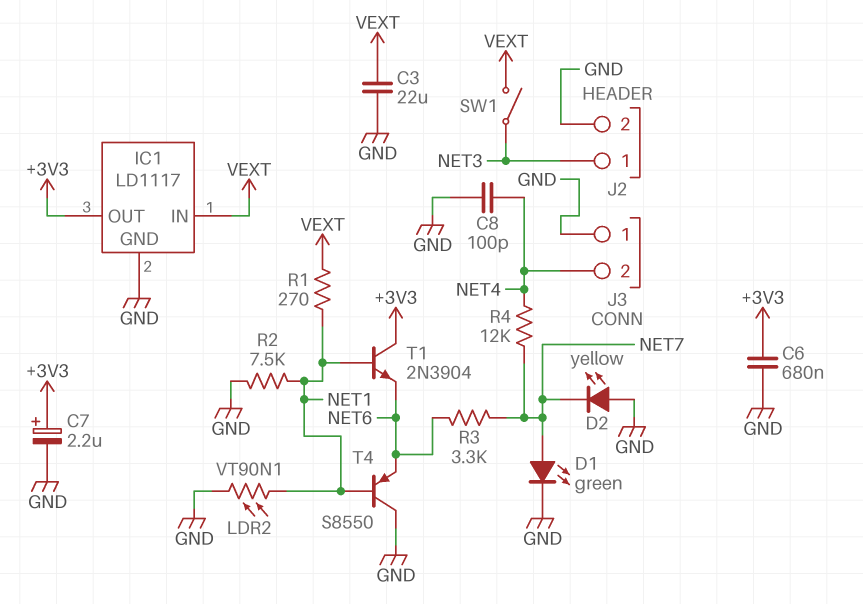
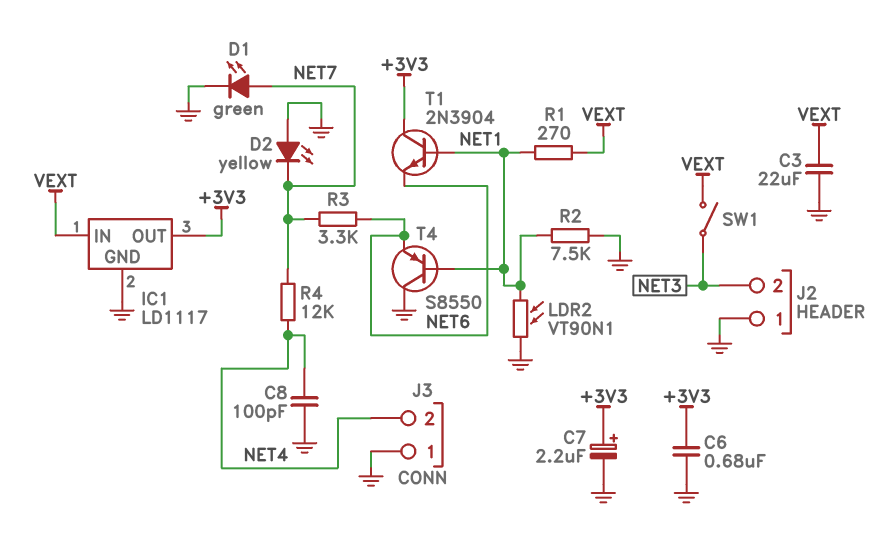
J2 pin 1: NET3 -> GND
J2 pin 2: GND -> NET3

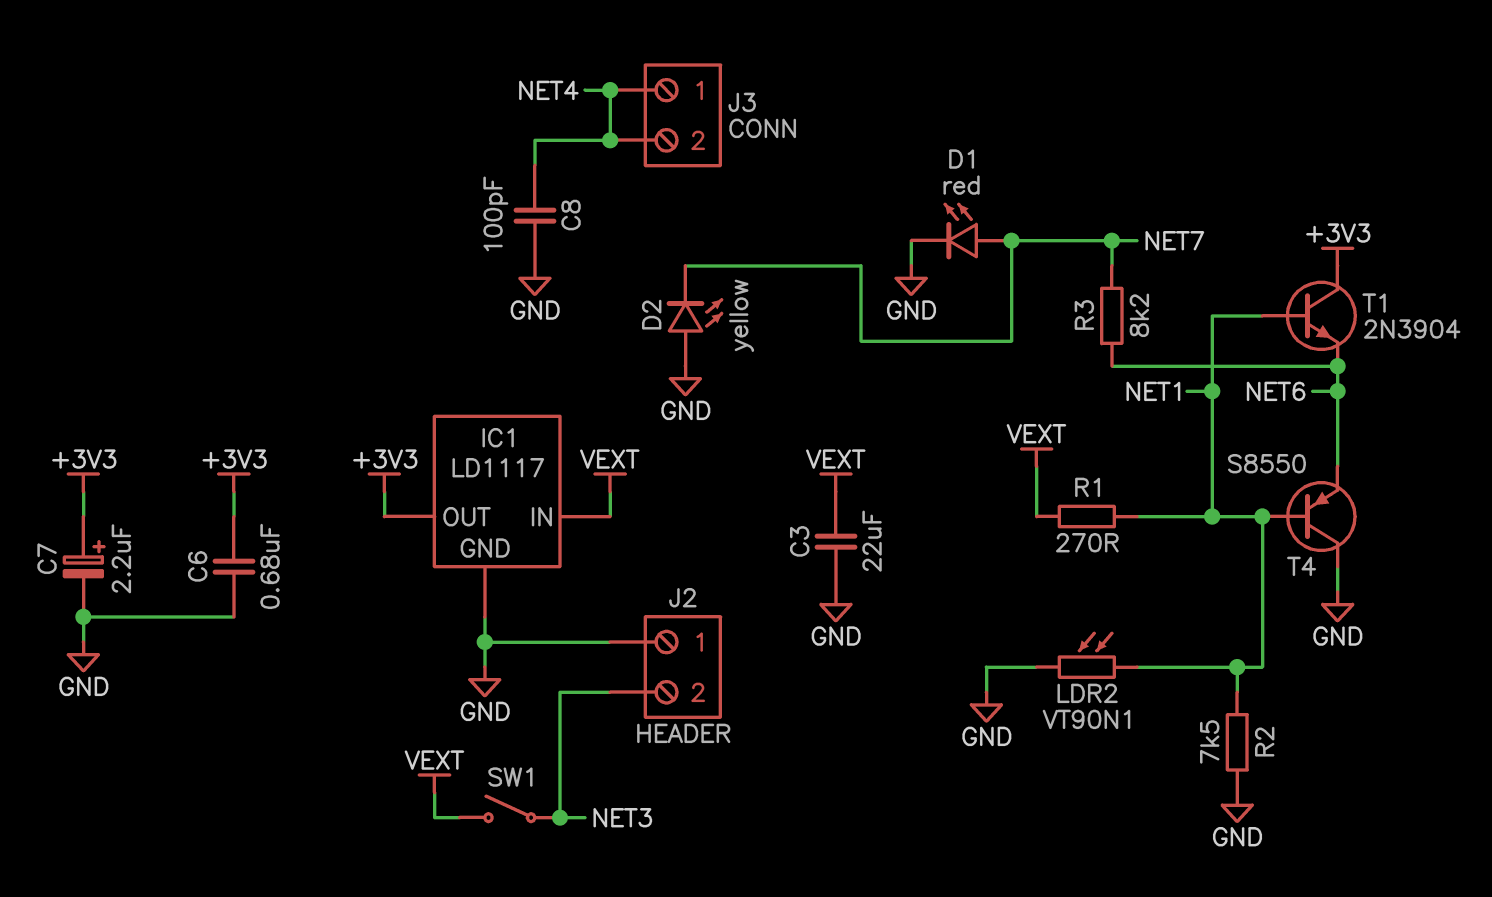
D1: LED green (A NET7, K GND) -> LED red (A NET7, K GND)
J3 pin 1: GND -> NET4
R3: 3.3k (NET6, NET7) -> 8.2k (NET6, NET7)
R4: 12k (NET4, NET7) -> none

